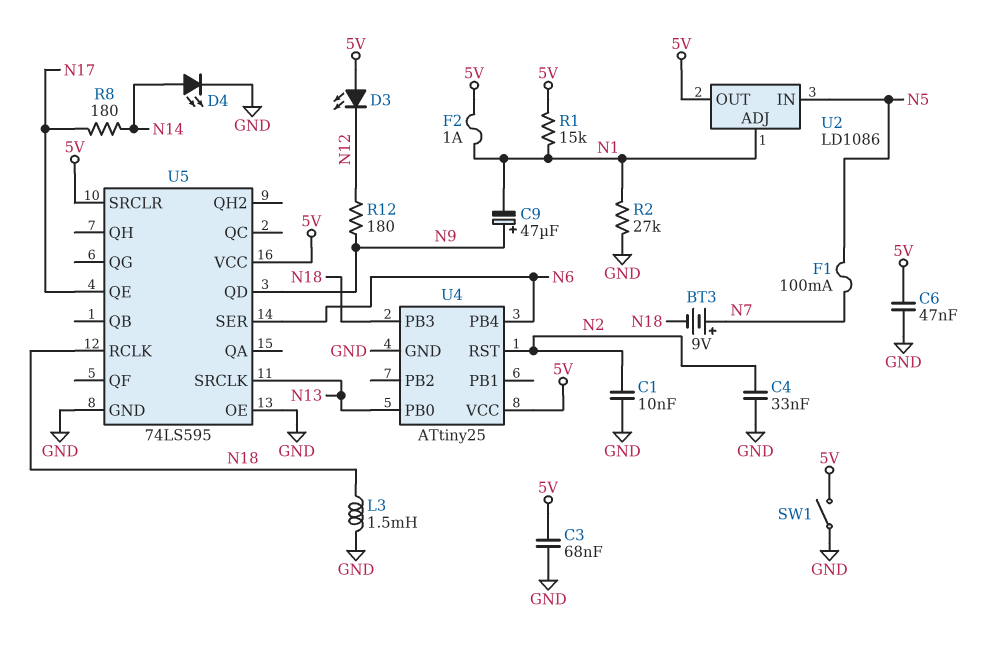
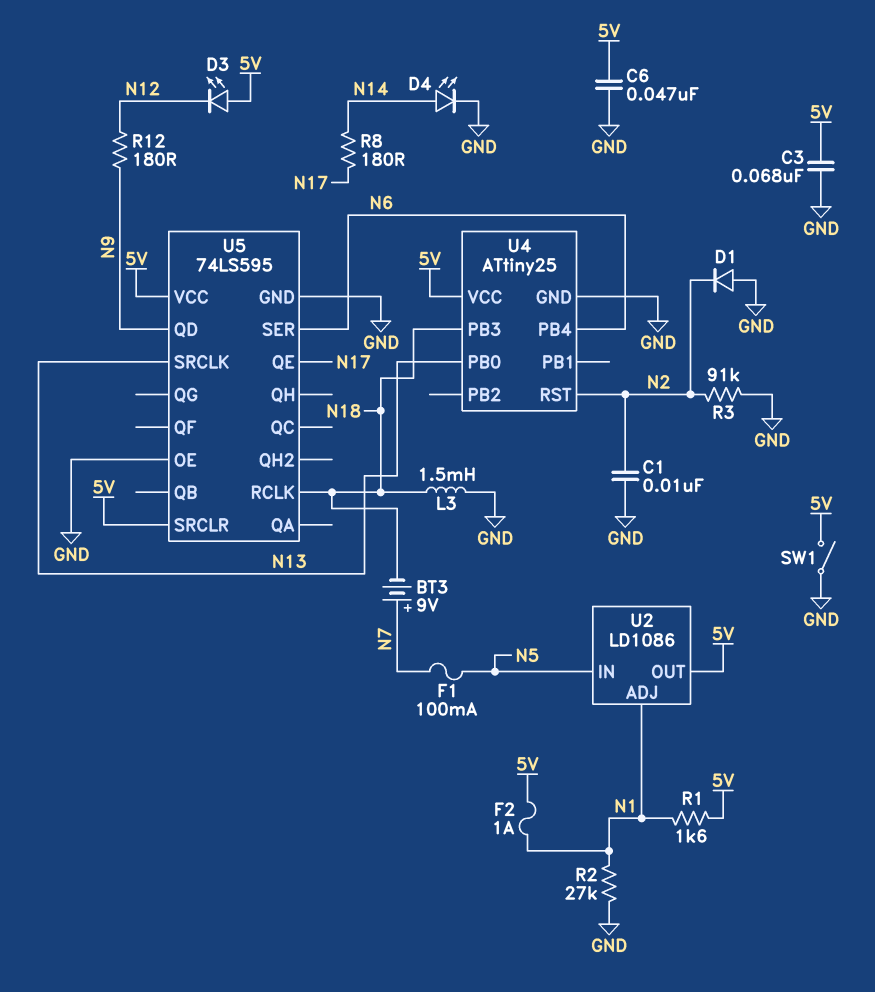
C4: 33nF (GND, N2) -> none
C9: 47uF (plus N9, minus N1) -> none
D1: none -> diode (A GND, K N2)
R1: 15k (5V, N1) -> 1.6k (5V, N1)
R3: none -> 91k (GND, N2)

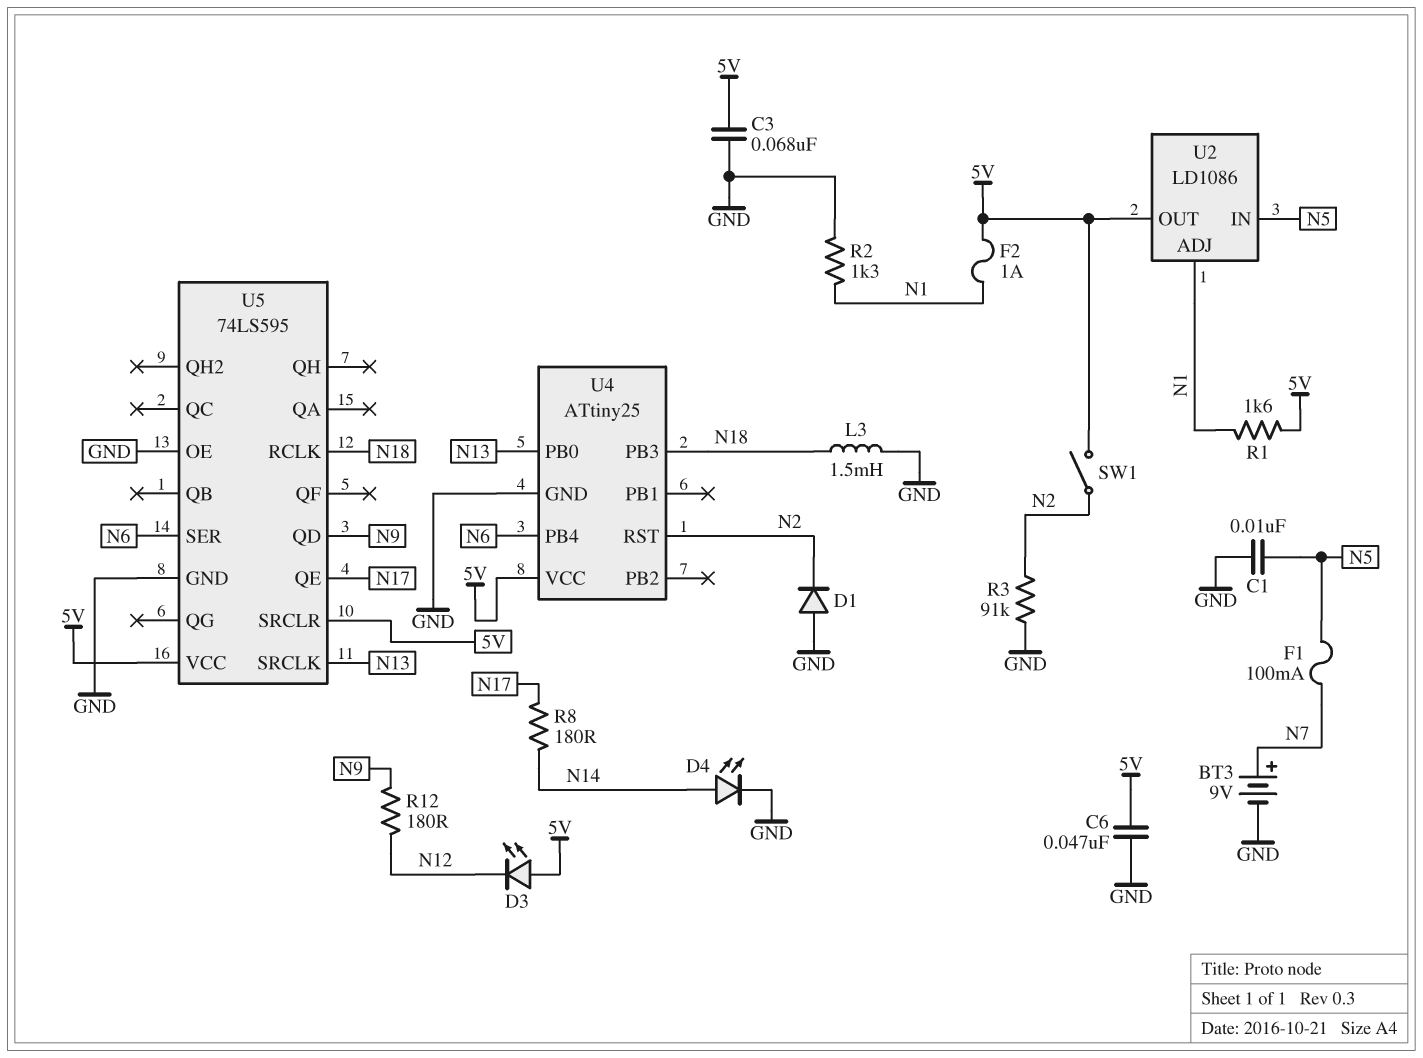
BT3: 9V (plus N7, minus N18) -> 9V (plus N7, minus GND)
C1: 10nF (GND, N2) -> 10nF (GND, N5)
R2: 27k (GND, N1) -> 1.3k (GND, N1)
SW1: switch (5V, GND) -> switch (5V, N2)

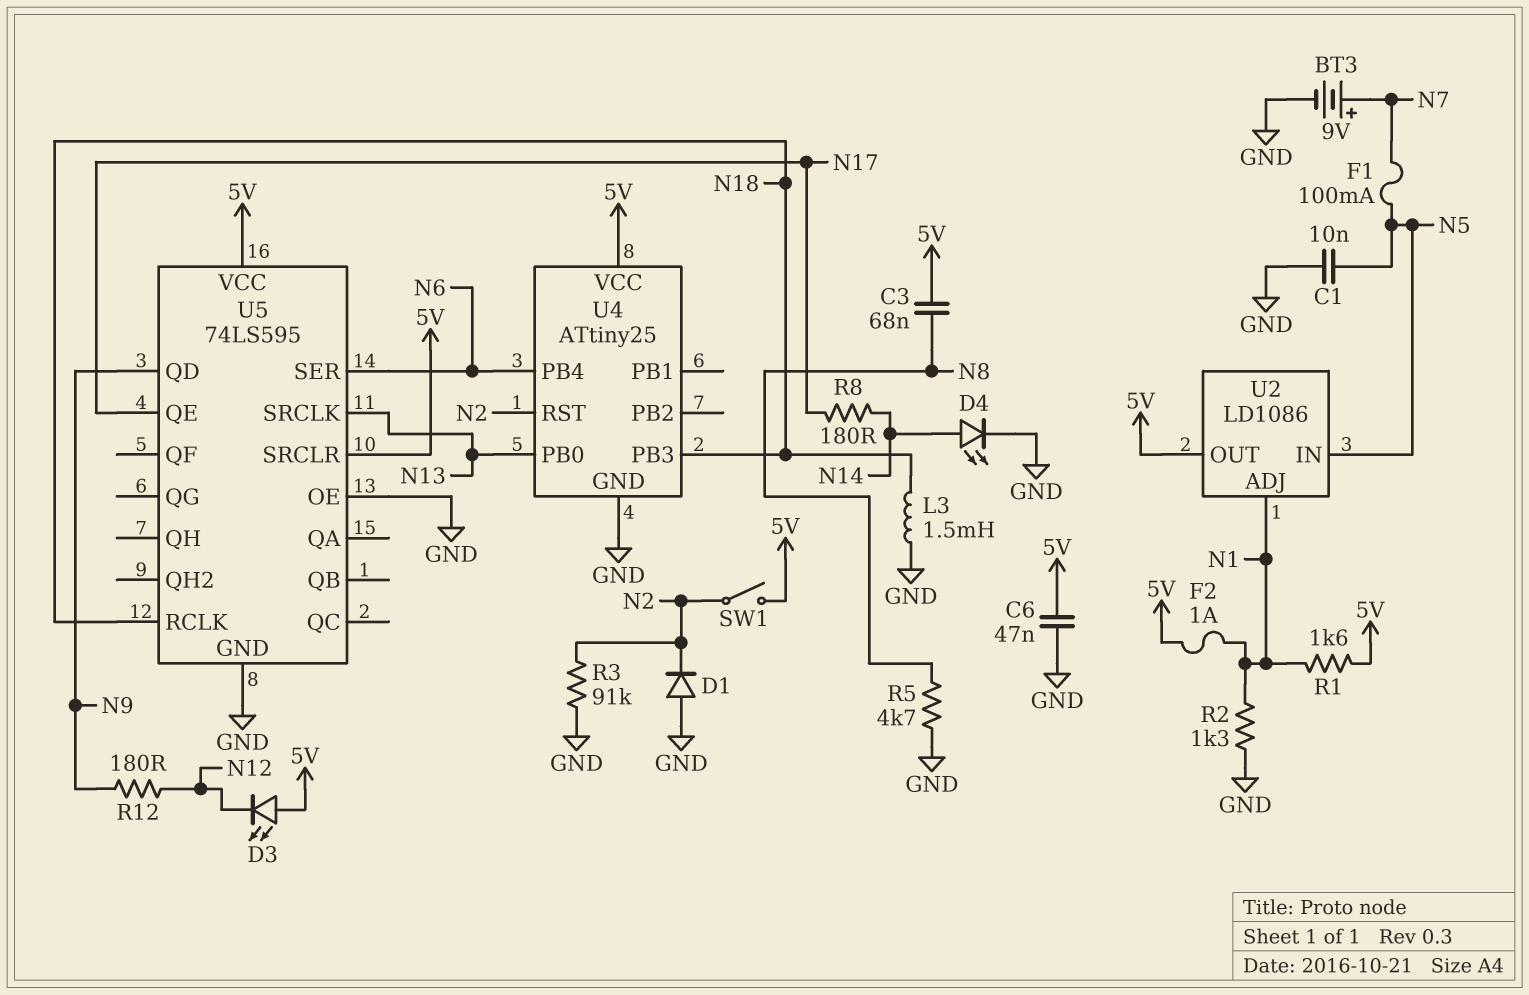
C3: 68nF (5V, GND) -> 68nF (5V, N8)
R5: none -> 4.7k (GND, N8)

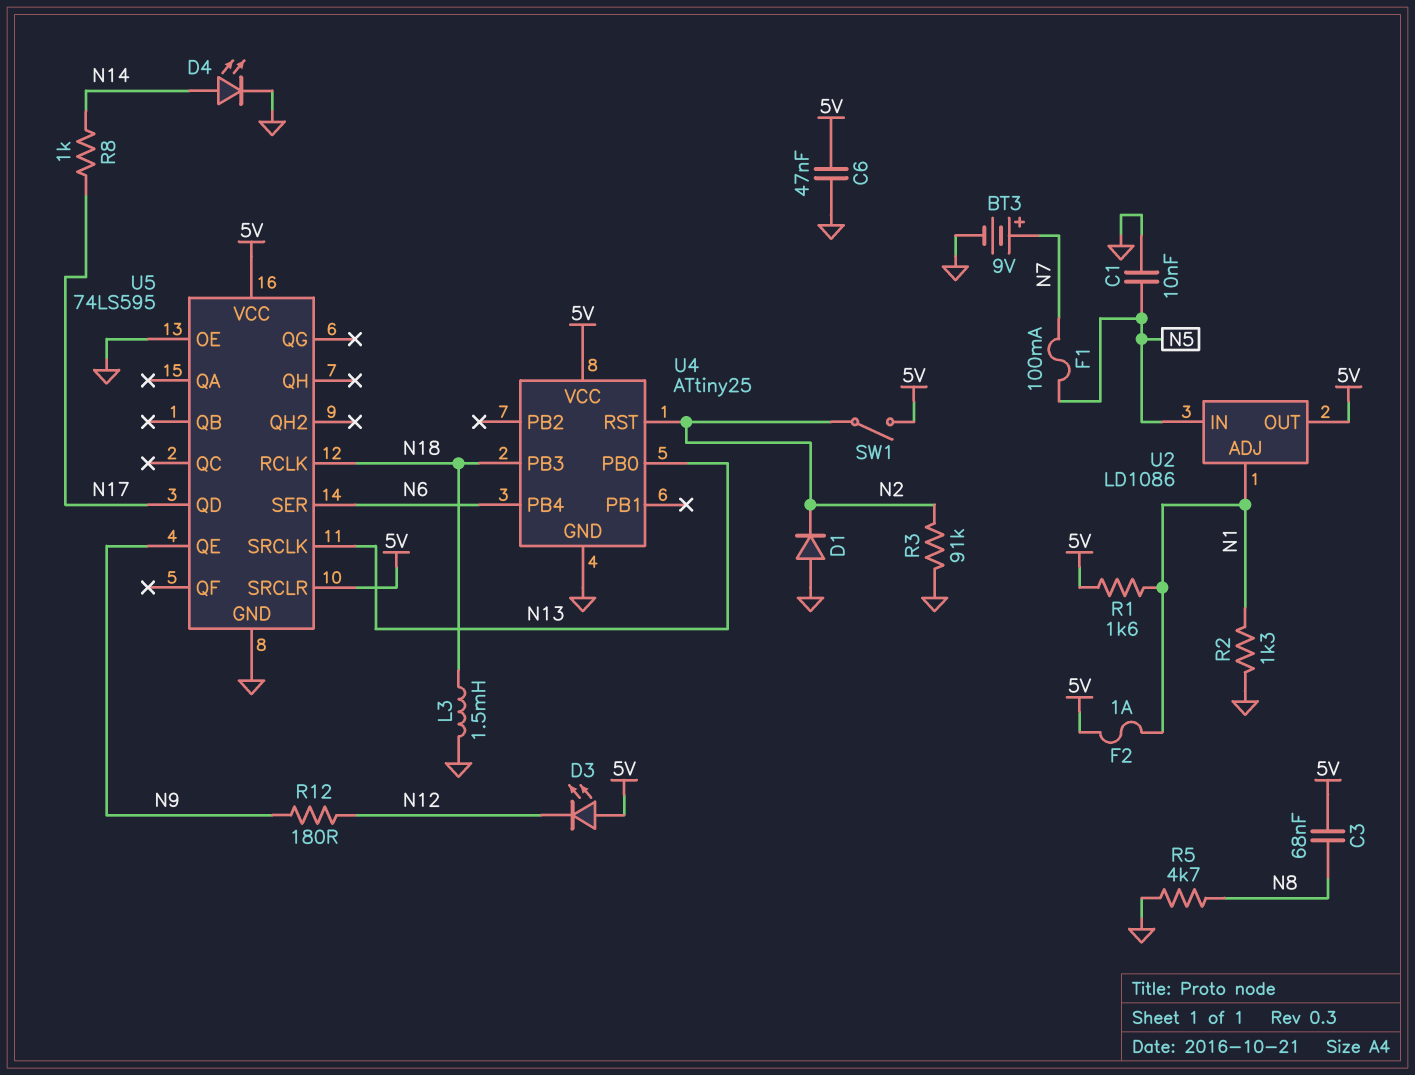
R8: 180 (N14, N17) -> 1k (N14, N17)
U5 pin QD: N9 -> N17
U5 pin QE: N17 -> N9

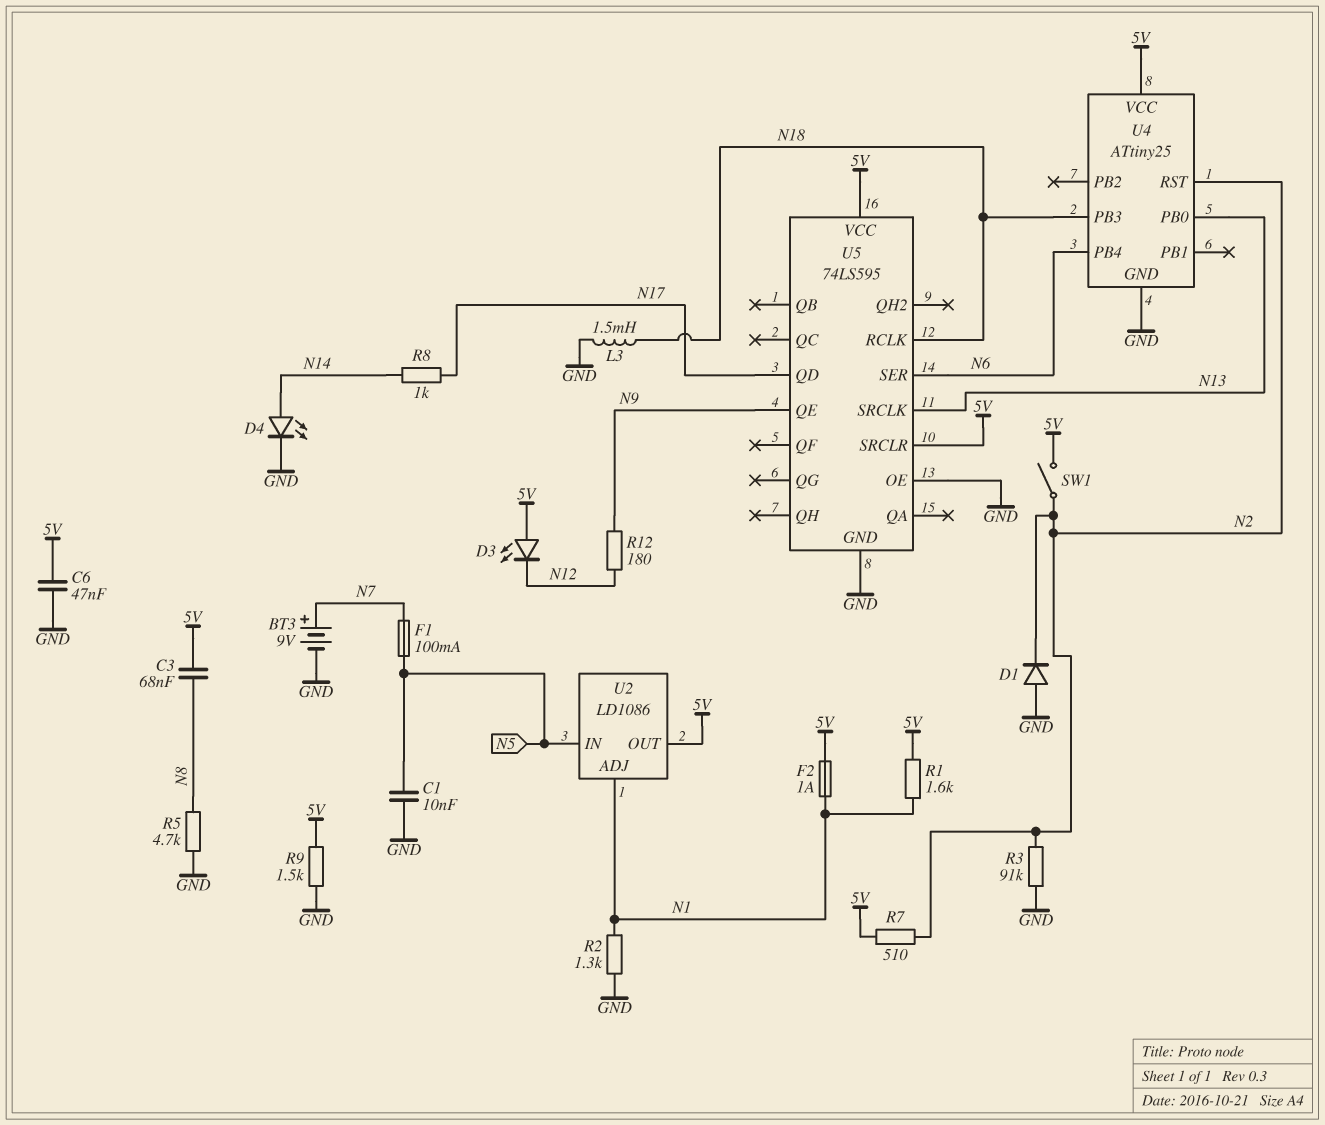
R7: none -> 510 (5V, N2)
R9: none -> 1.5k (5V, GND)

